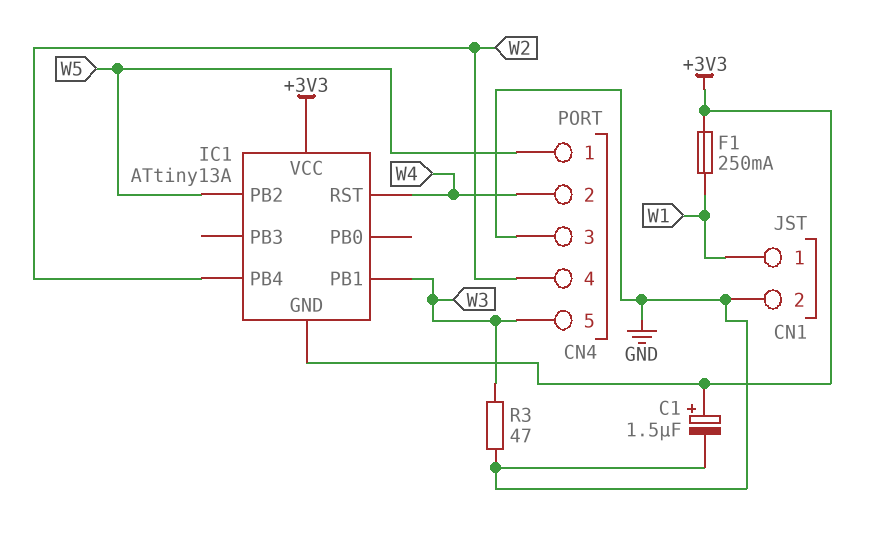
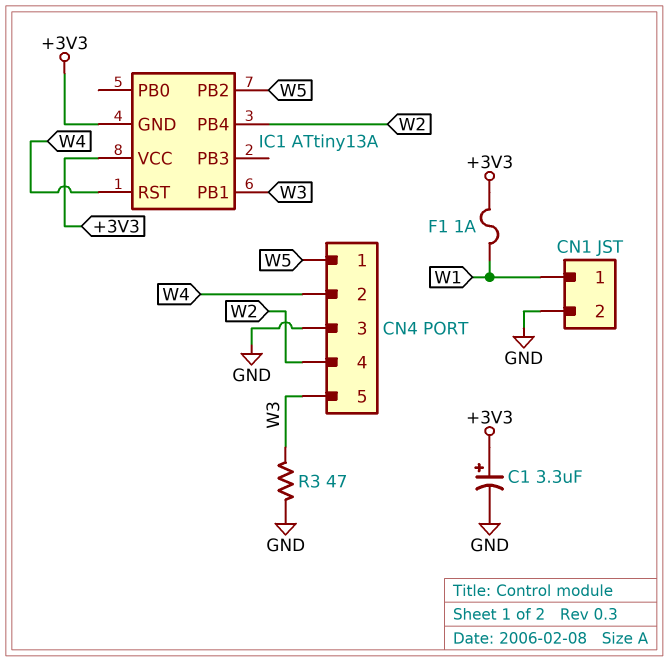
C1: 1.5uF (plus +3V3, minus GND) -> 3.3uF (plus +3V3, minus GND)
F1: 250mA (+3V3, W1) -> 1A (+3V3, W1)

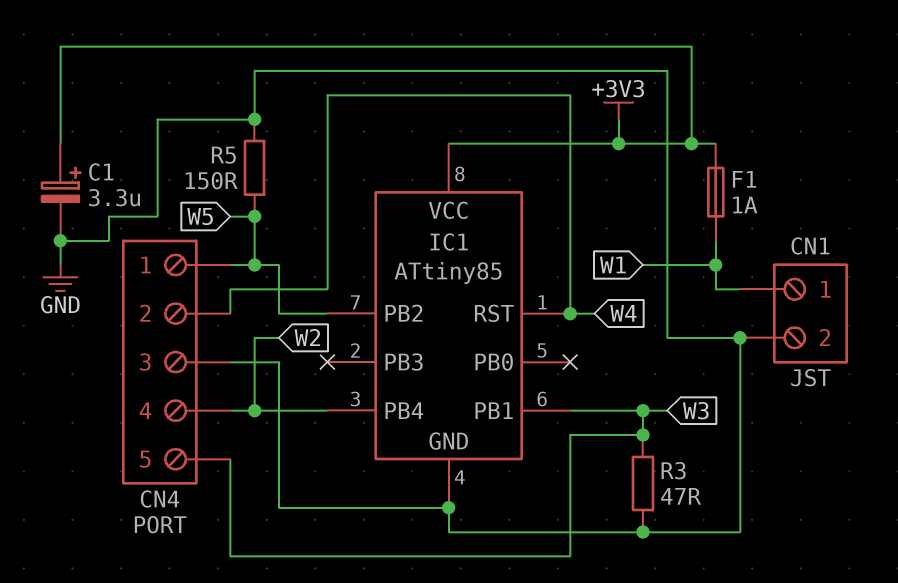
IC1: ATtiny13A -> ATtiny85
IC1 pin GND: +3V3 -> GND
R5: none -> 150 (GND, W5)

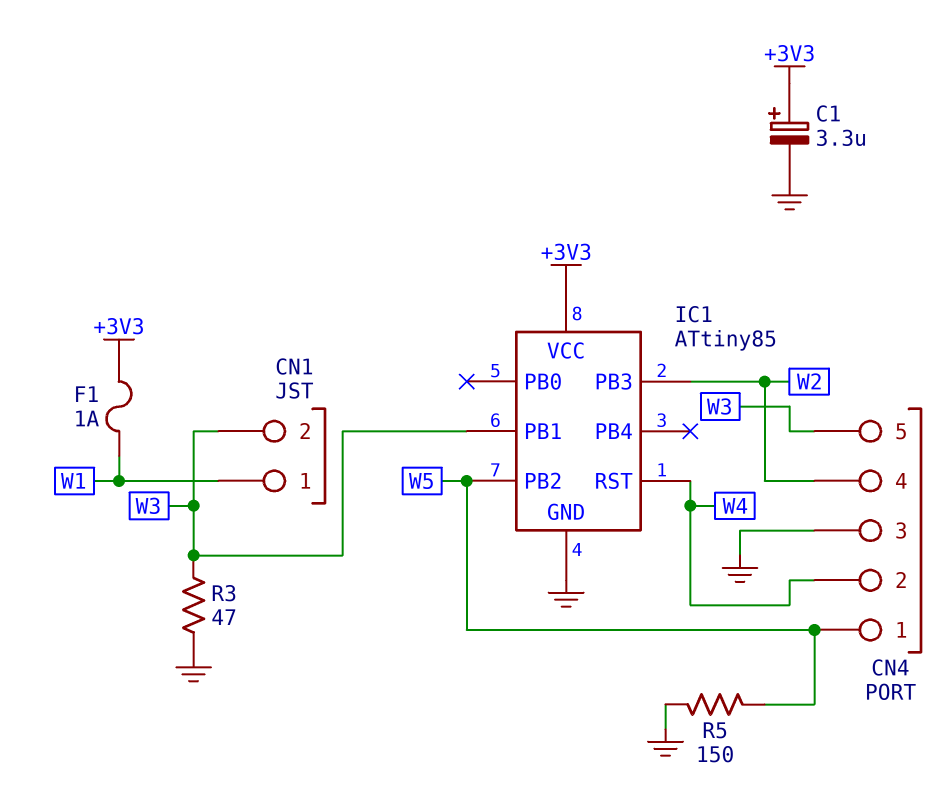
CN1 pin 2: GND -> W3
IC1 pin PB3: none -> W2
IC1 pin PB4: W2 -> none

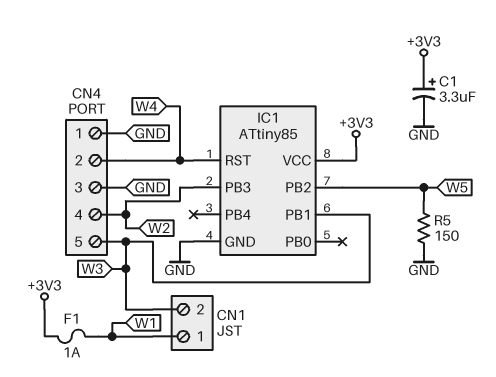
CN4 pin 1: W5 -> GND
R3: 47 (GND, W3) -> none

